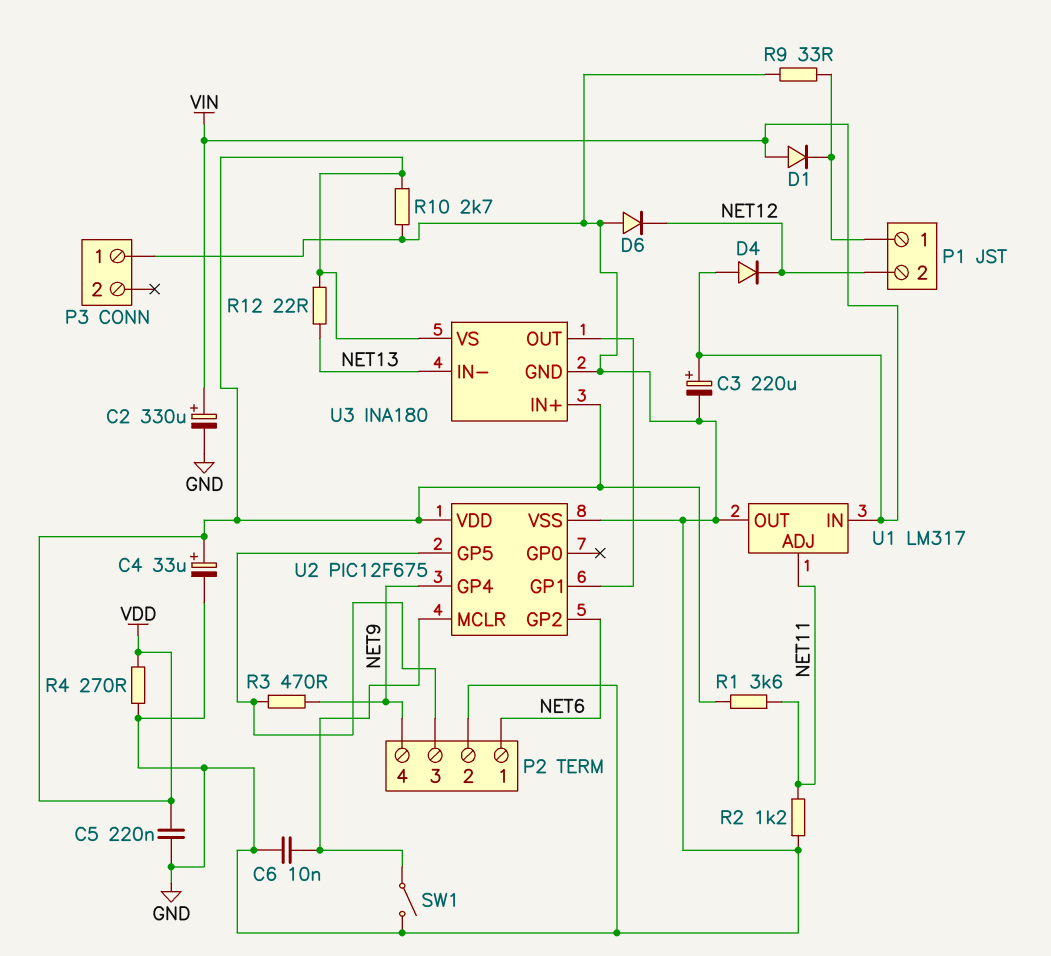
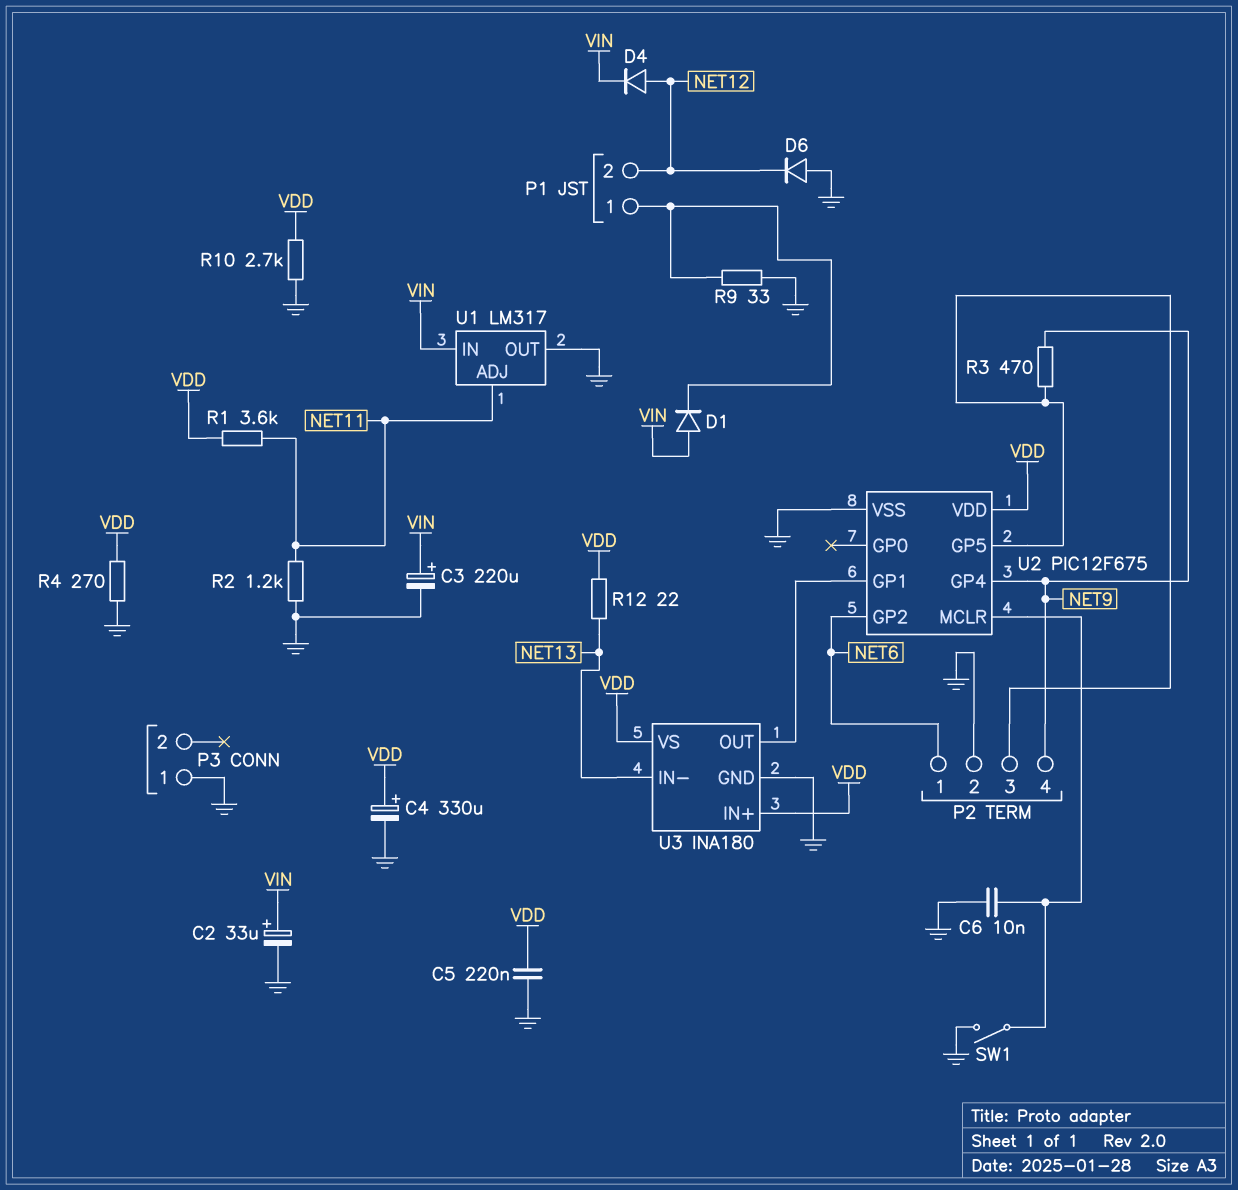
C2: 330uF (plus VIN, minus GND) -> 33uF (plus VIN, minus GND)
C4: 33uF (plus VDD, minus GND) -> 330uF (plus VDD, minus GND)
D4: diode (A VIN, K NET12) -> diode (A NET12, K VIN)

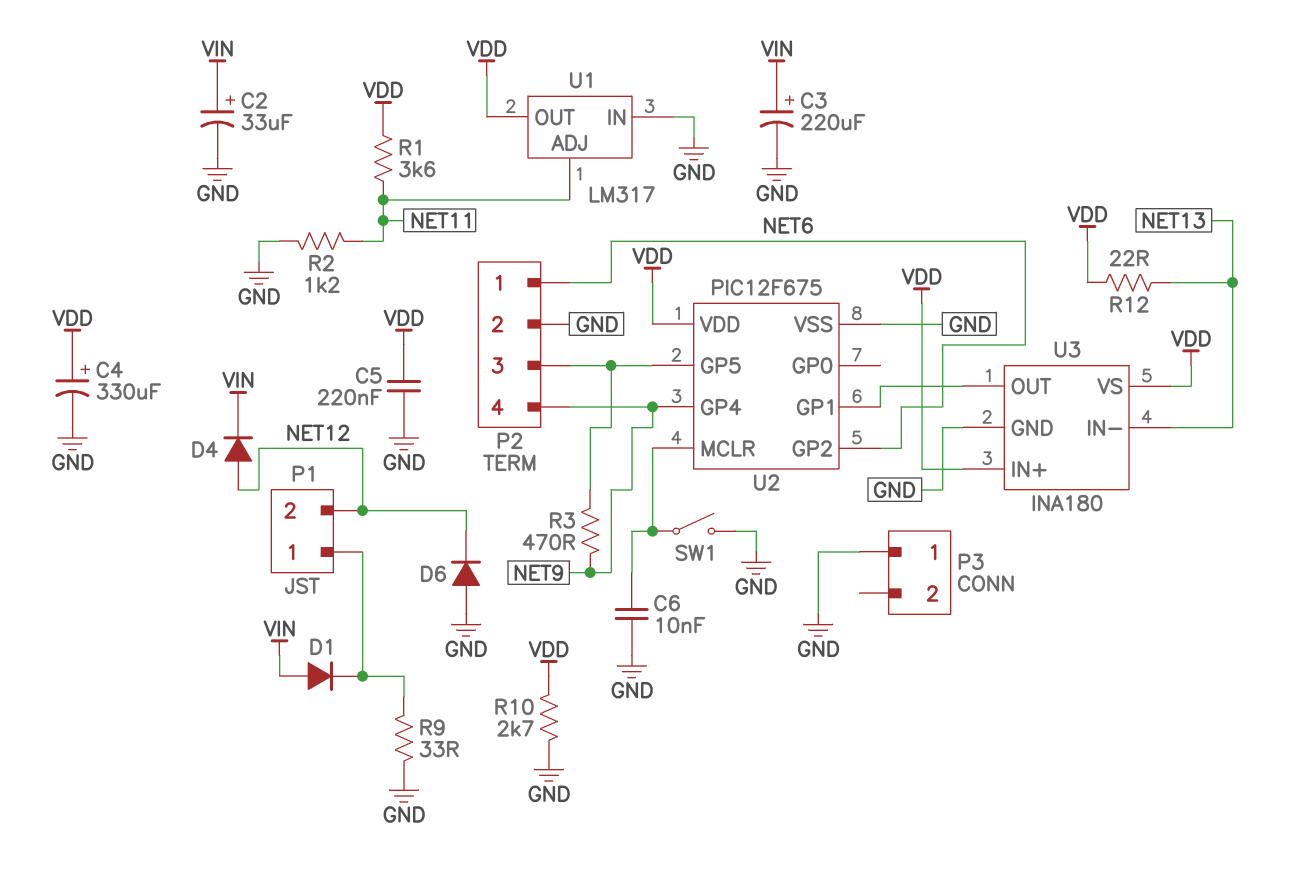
R4: 270 (GND, VDD) -> none
U1 pin IN: VIN -> GND
U1 pin OUT: GND -> VDD

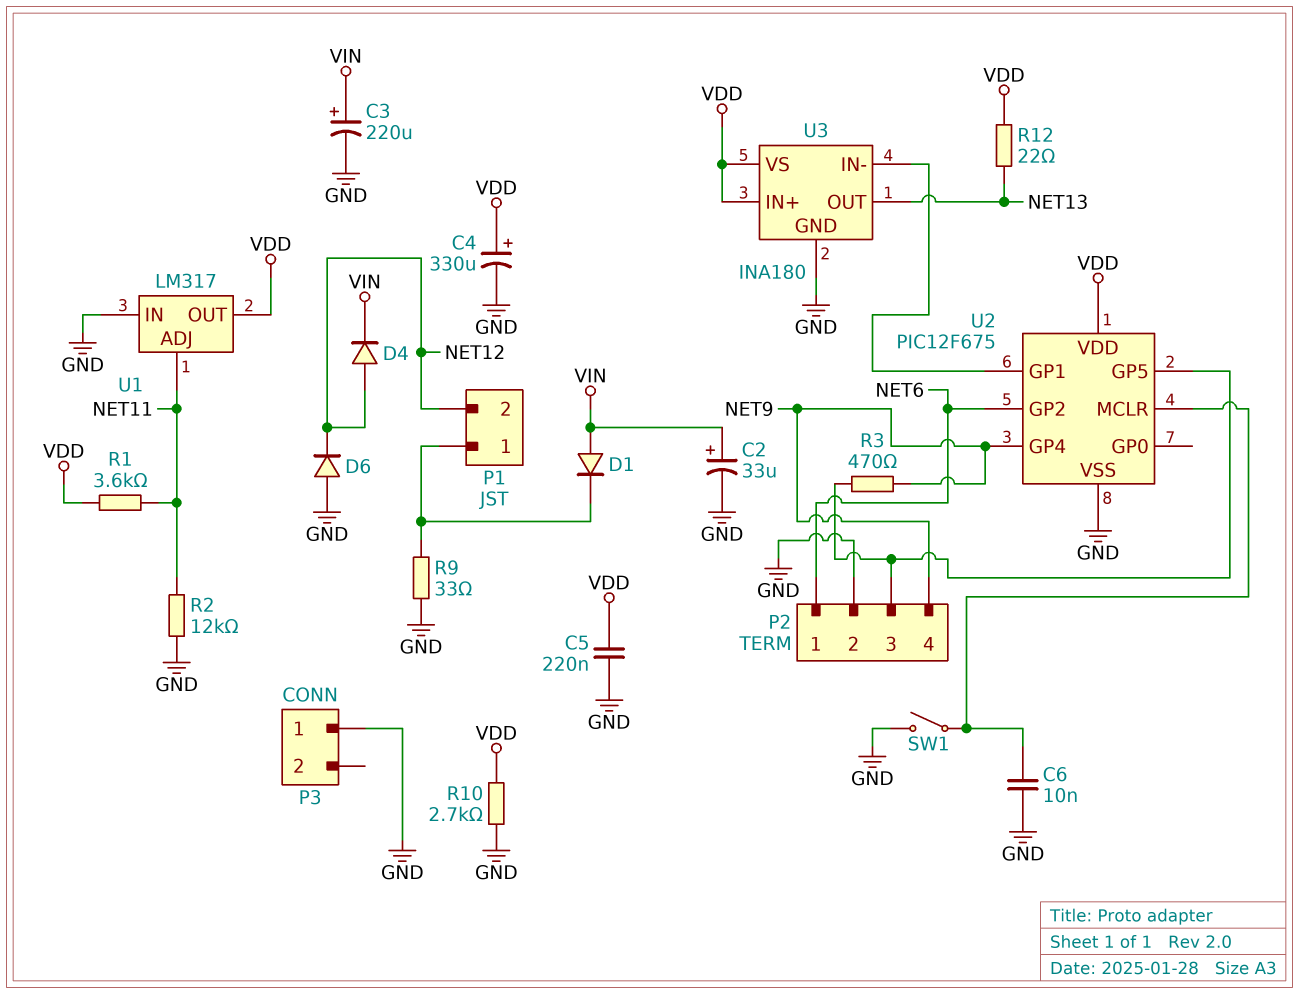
R2: 1.2k (GND, NET11) -> 12k (GND, NET11)
U3 pin IN-: NET13 -> U2/GP1
U3 pin OUT: U2/GP1 -> NET13

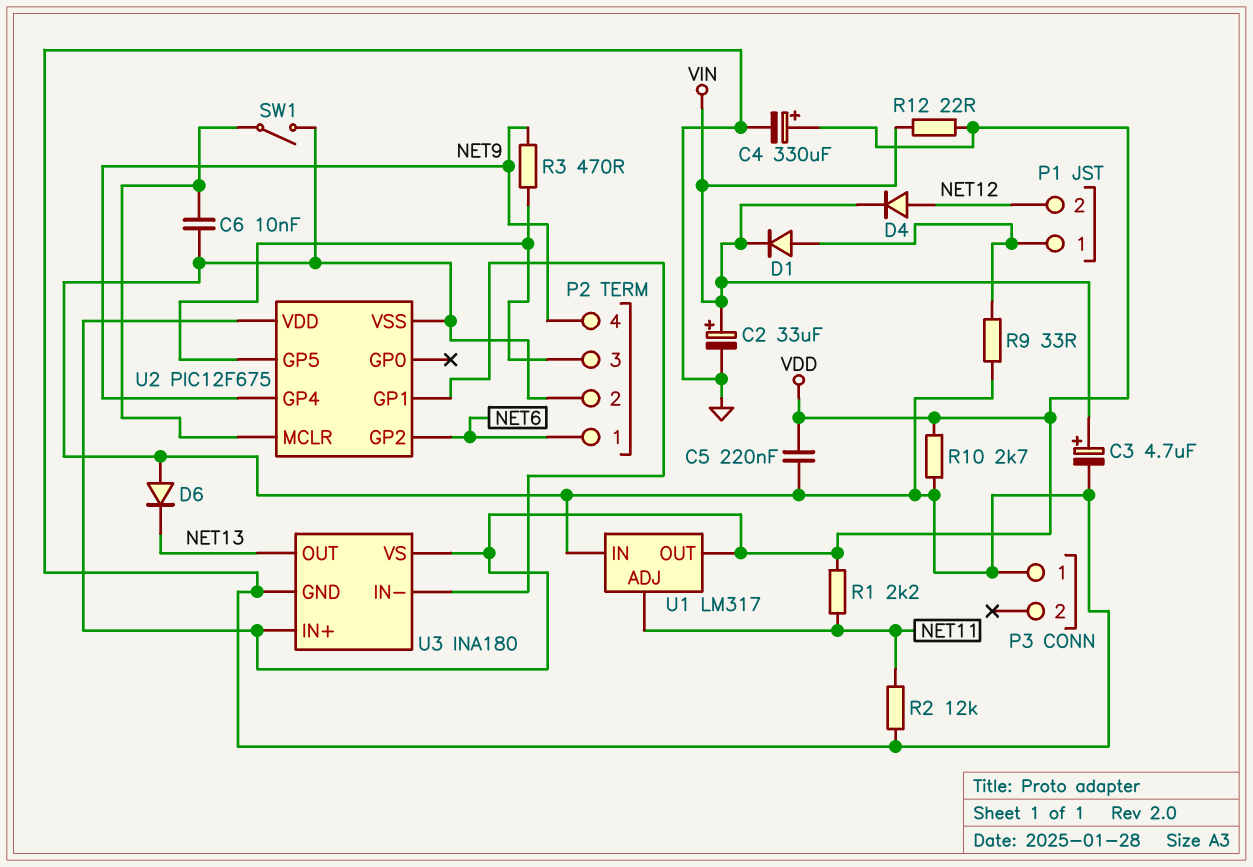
C3: 220uF (plus VIN, minus GND) -> 4.7uF (plus VIN, minus GND)
D1: diode (A VIN, K P1/1) -> diode (A P1/1, K VIN)
D6: diode (A GND, K NET12) -> diode (A GND, K NET13)
R1: 3.6k (NET11, VDD) -> 2.2k (NET11, VDD)
R12: 22 (NET13, VDD) -> 22 (VDD, VIN)

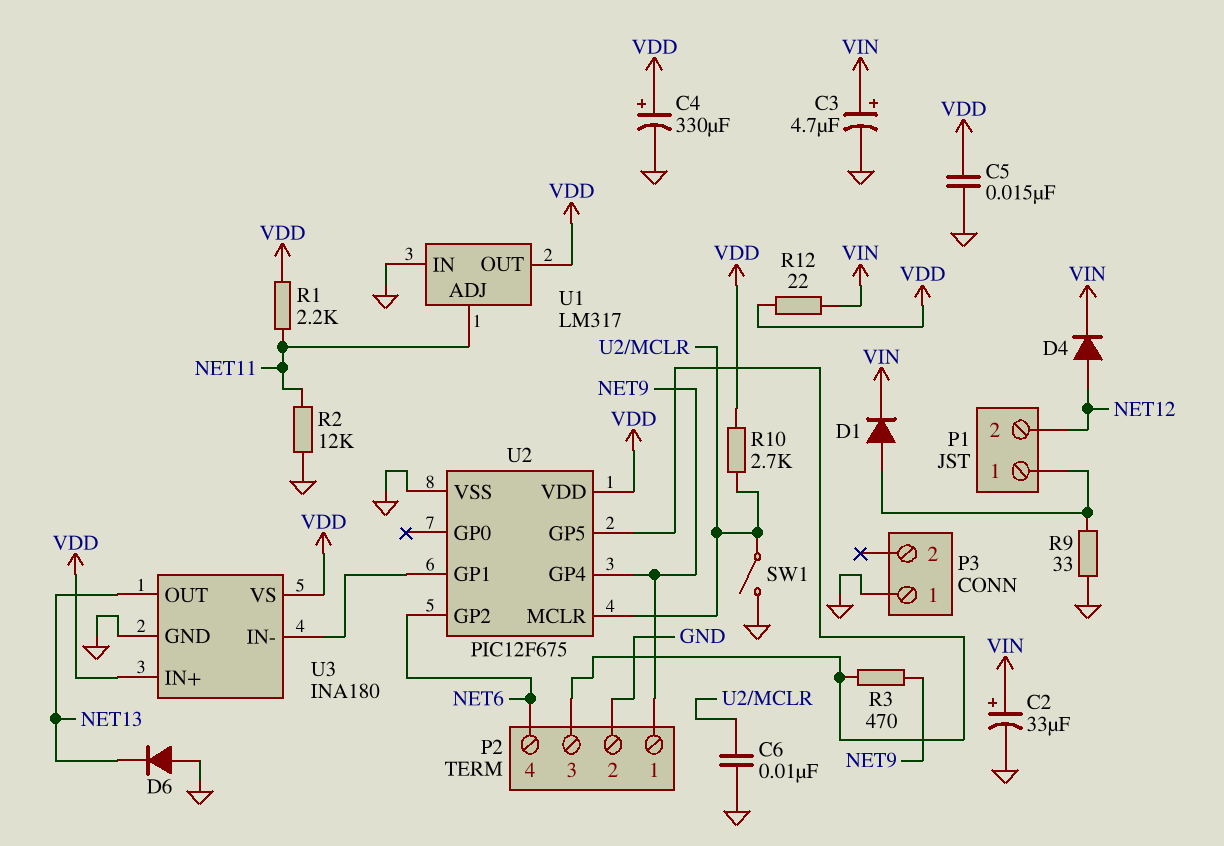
C5: 220nF (GND, VDD) -> 15nF (GND, VDD)
P2 pin 1: NET6 -> NET9
P2 pin 4: NET9 -> NET6
R10: 2.7k (GND, VDD) -> 2.7k (U2/MCLR, VDD)

